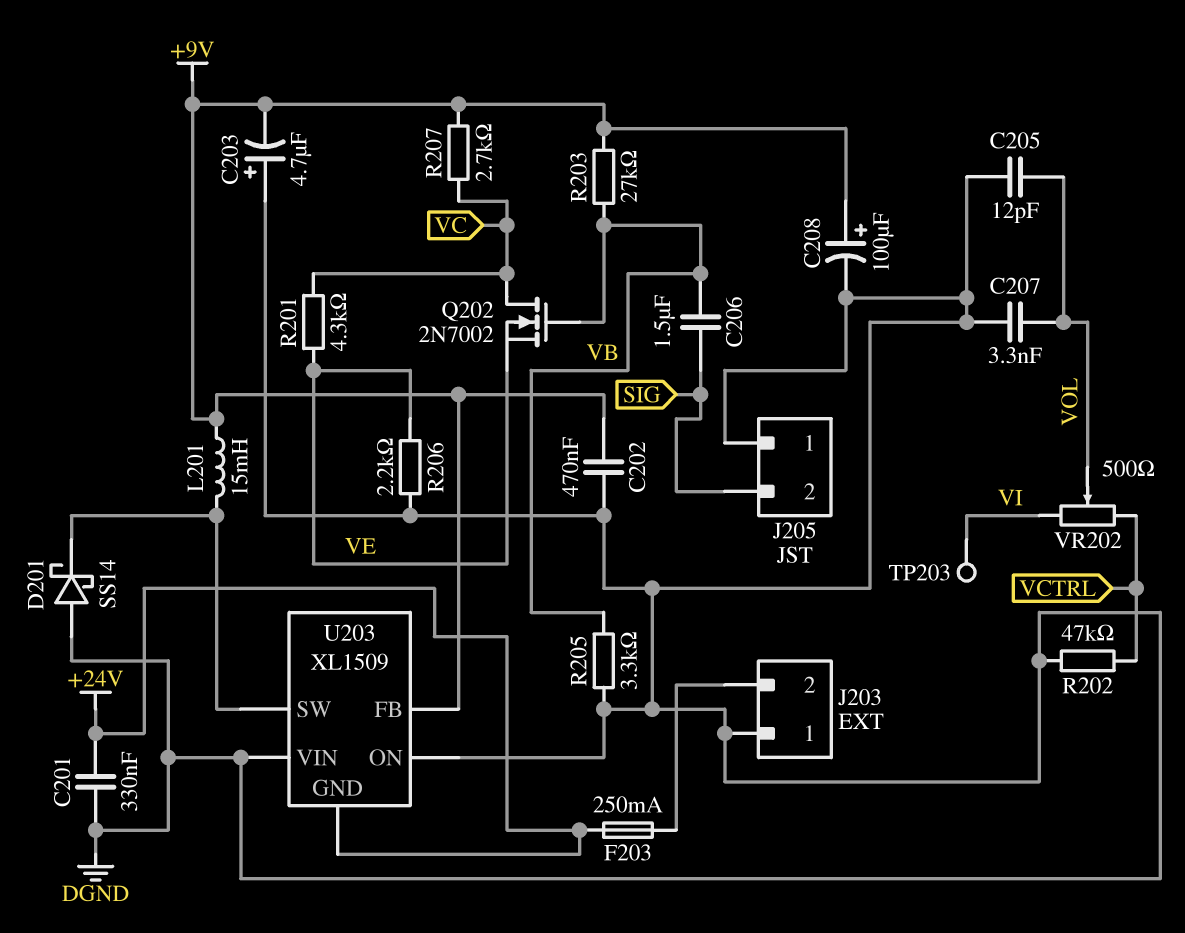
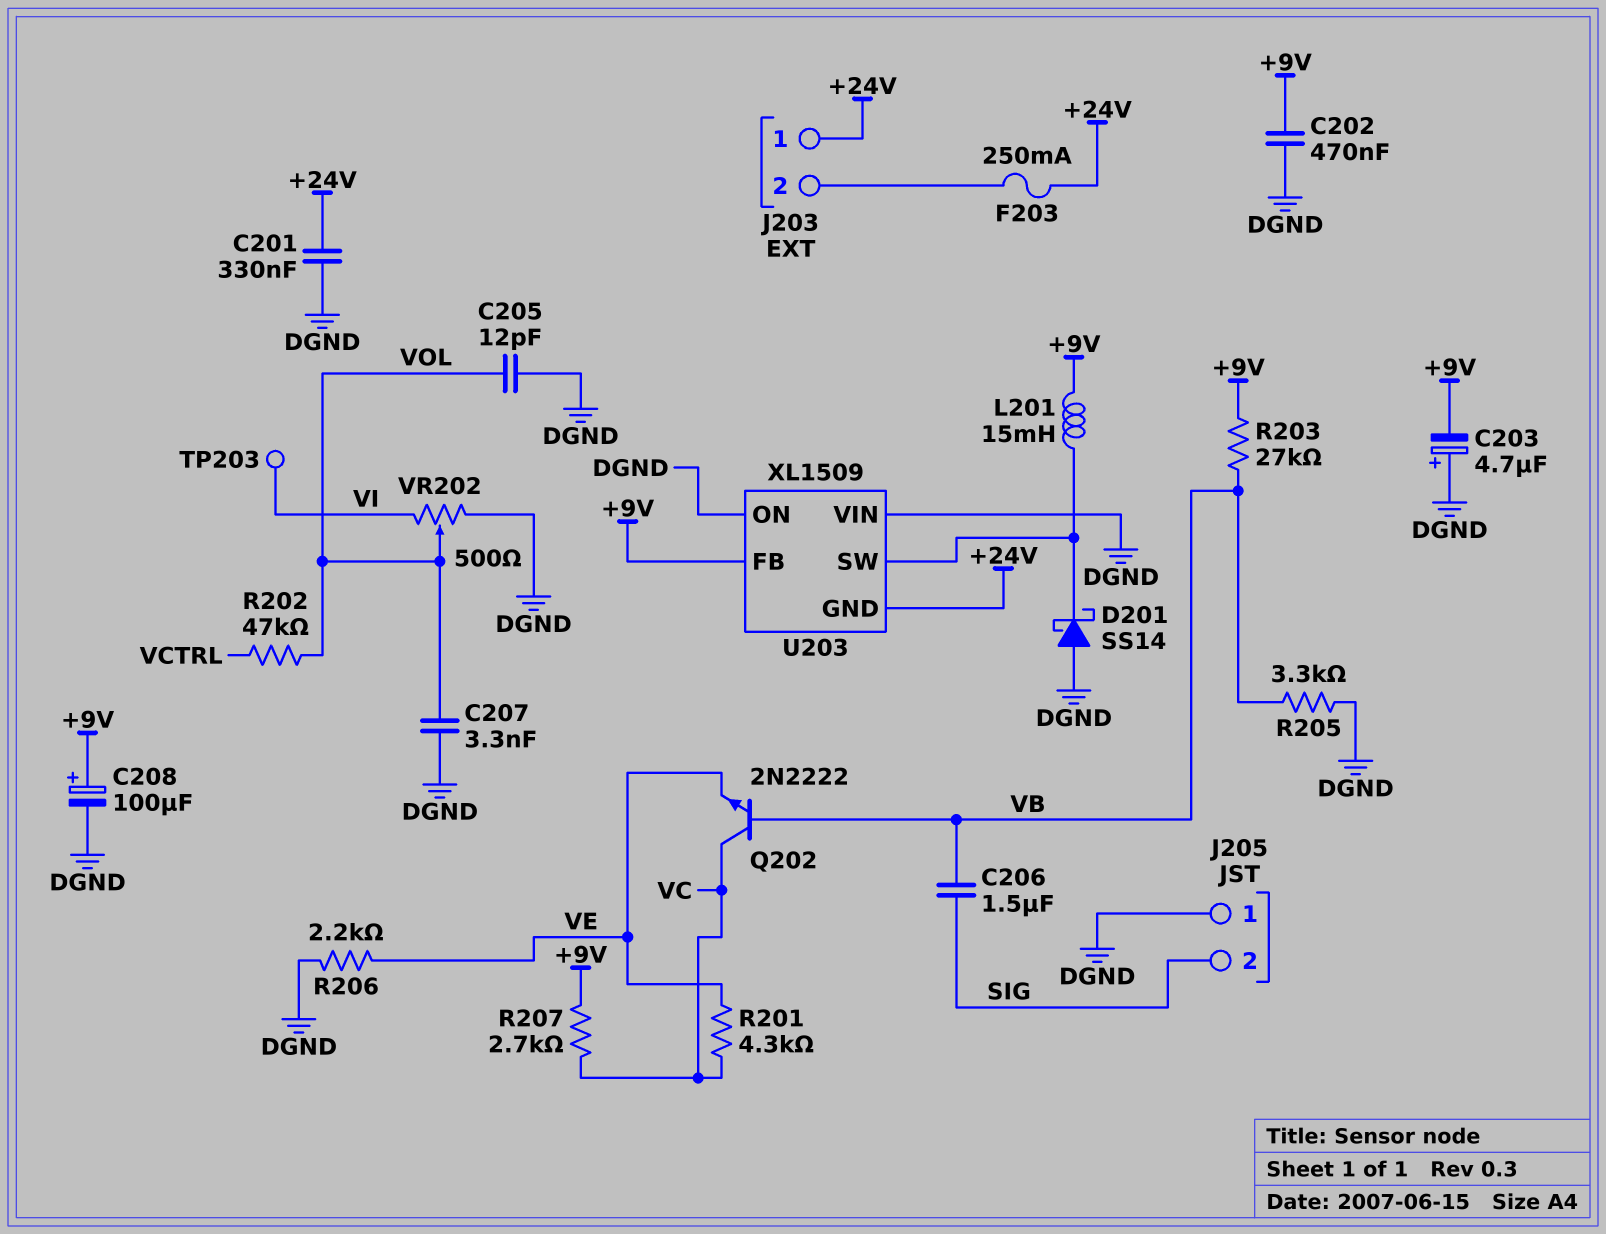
J203 pin 1: DGND -> +24V
Q202: NMOS 2N7002 (G VB, D VC, S VE) -> NPN 2N2222 (B VB, C VC, E VE)
R202: 47k (DGND, VCTRL) -> 47k (VCTRL, VOL)
VR202: 500 (VCTRL, VI, wiper VOL) -> 500 (DGND, VI, wiper VOL)

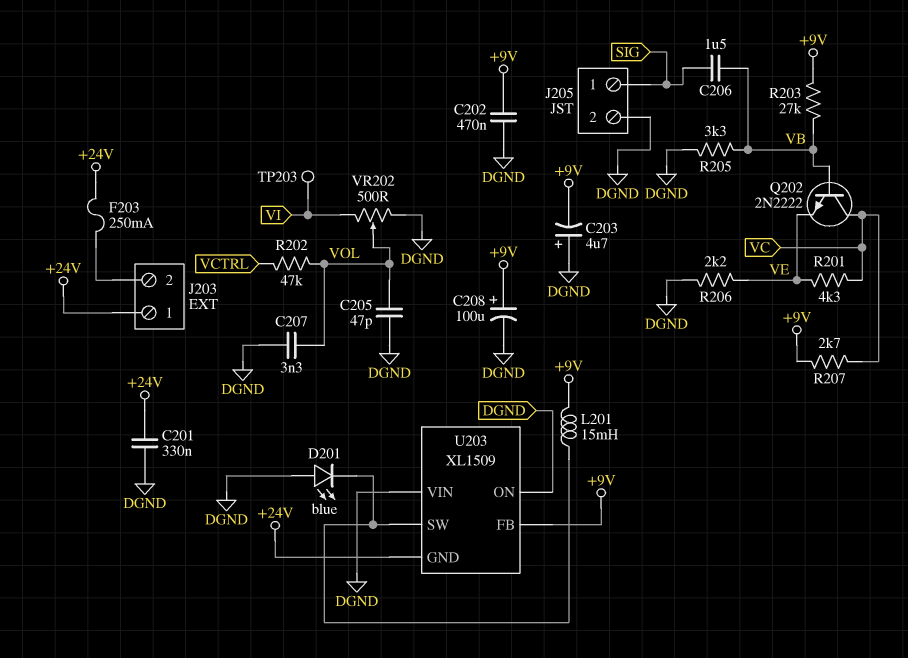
C205: 12pF (DGND, VOL) -> 47pF (DGND, VOL)
D201: schottky SS14 (A DGND, K U203/SW) -> LED blue (A DGND, K U203/SW)
J205 pin 1: DGND -> SIG
J205 pin 2: SIG -> DGND

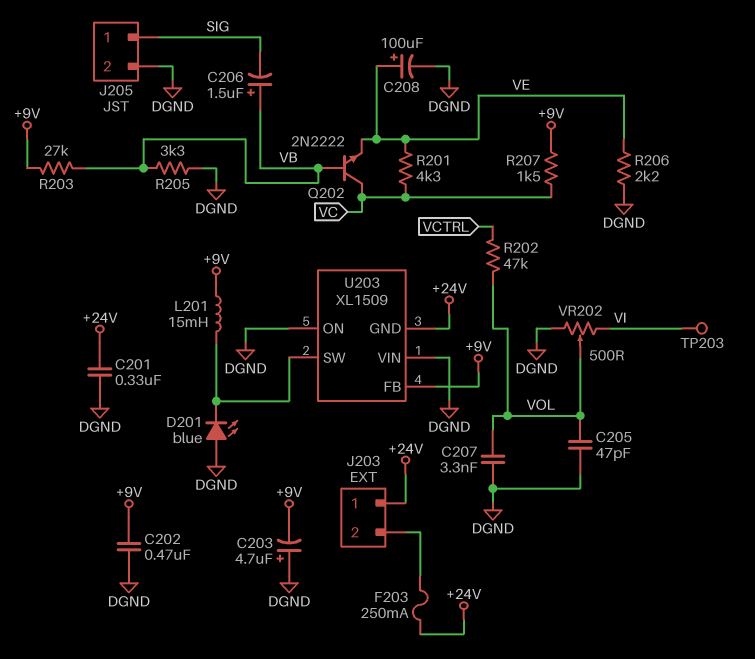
C206: 1.5uF (SIG, VB) -> 1.5uF (plus VB, minus SIG)
C208: 100uF (plus +9V, minus DGND) -> 100uF (plus VE, minus DGND)
R207: 2.7k (+9V, VC) -> 1.5k (+9V, VC)

